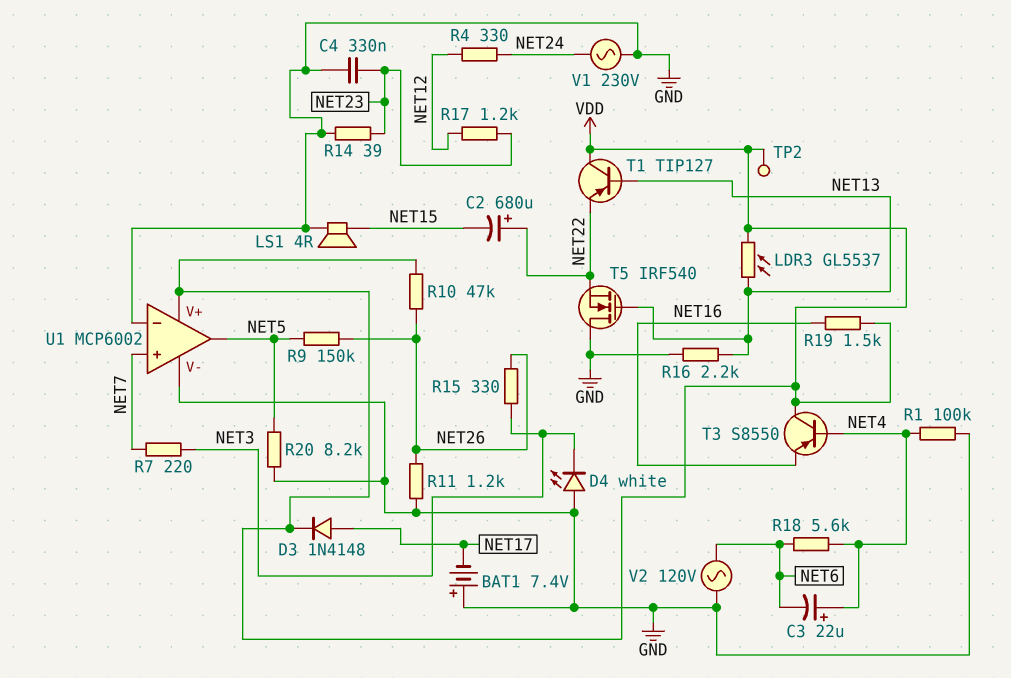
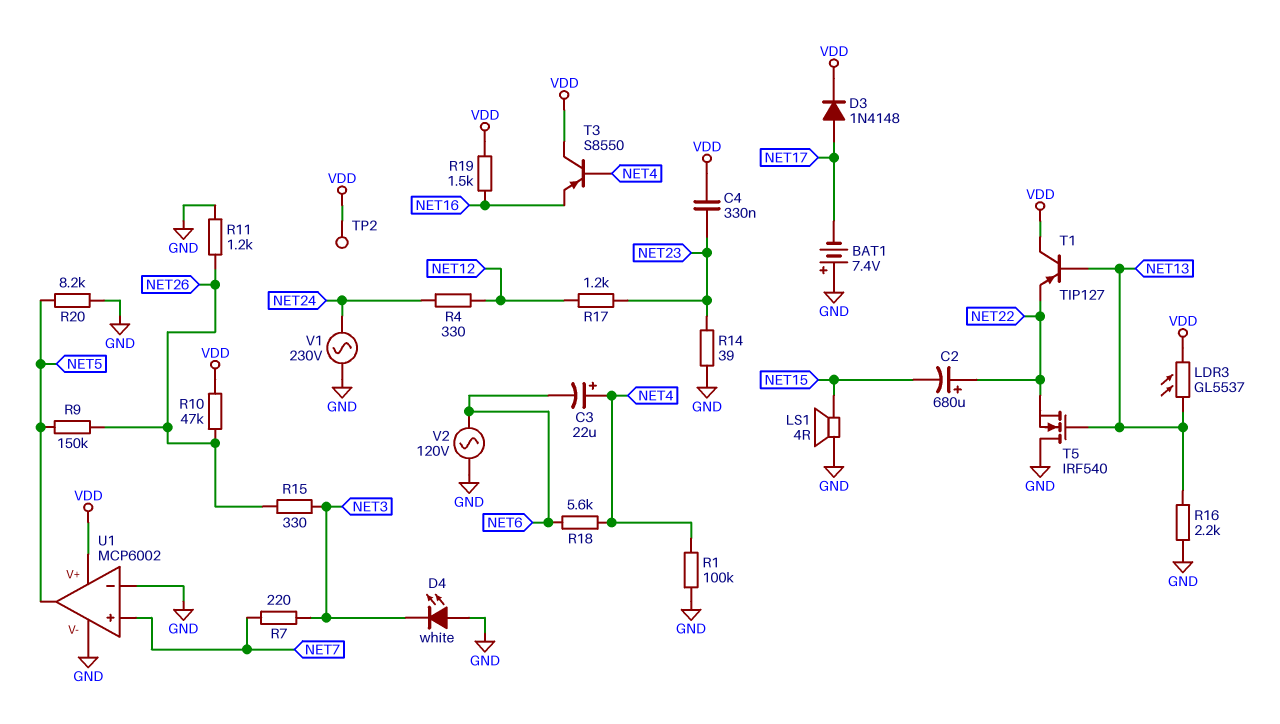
C4: 330nF (GND, NET23) -> 330nF (NET23, VDD)

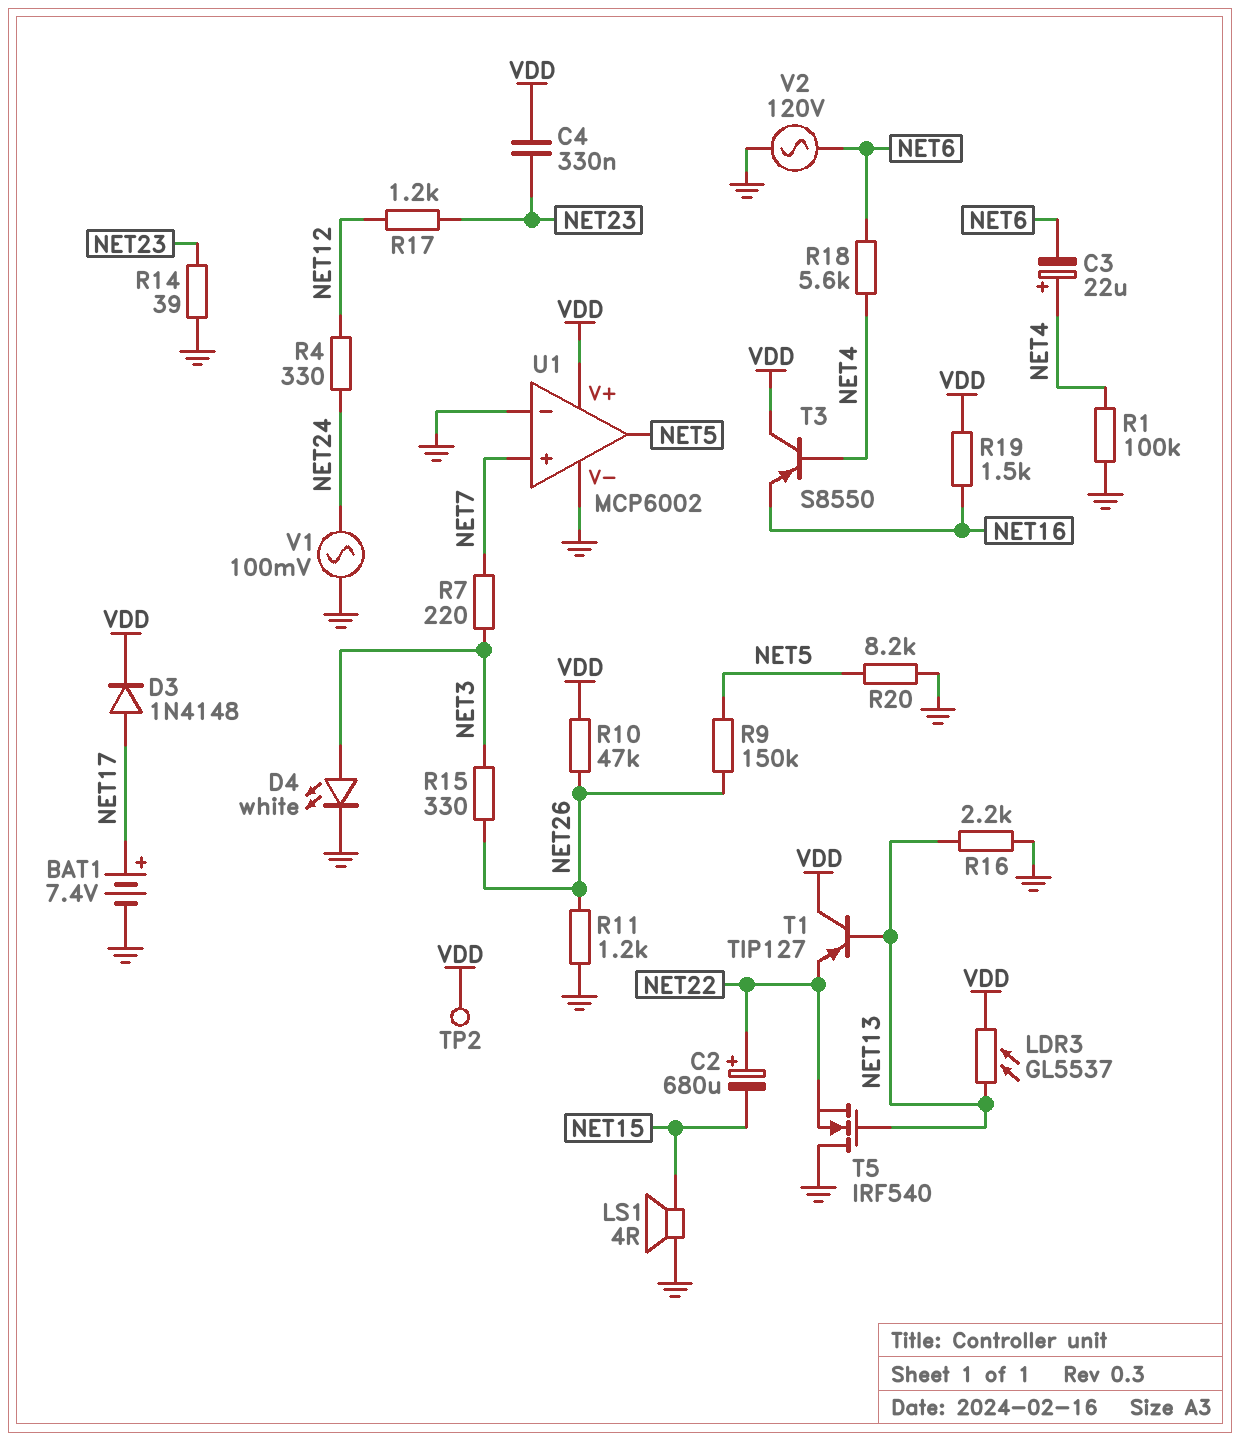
BAT1: 7.4V (plus GND, minus NET17) -> 7.4V (plus NET17, minus GND)
D4: LED white (A GND, K NET3) -> LED white (A NET3, K GND)
V1: AC 230V (GND, NET24) -> AC 100mV (GND, NET24)

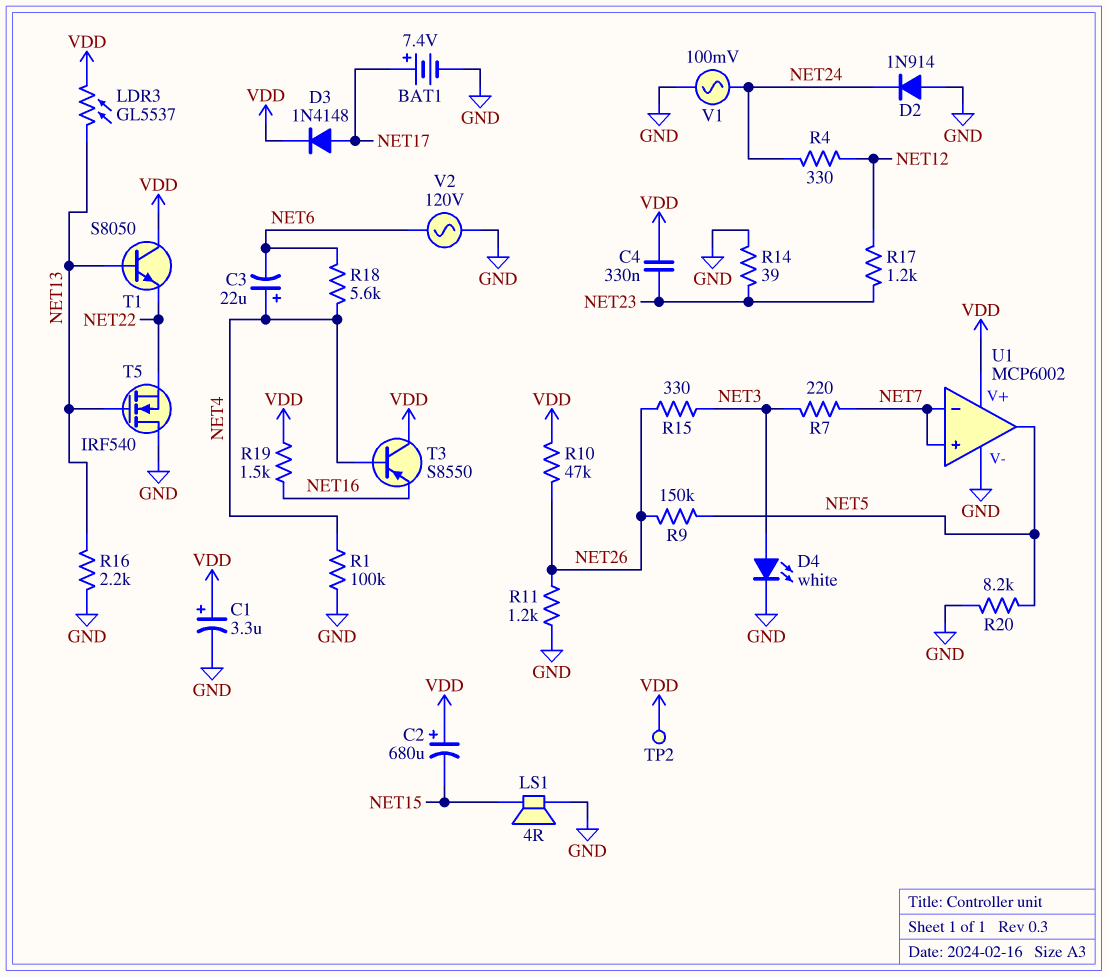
C1: none -> 3.3uF (plus VDD, minus GND)
C2: 680uF (plus NET22, minus NET15) -> 680uF (plus VDD, minus NET15)
D2: none -> diode 1N914 (A GND, K NET24)
T1: PNP TIP127 (B NET13, C VDD, E NET22) -> NPN S8050 (B NET13, C VDD, E NET22)
U1 pin in-: GND -> NET7

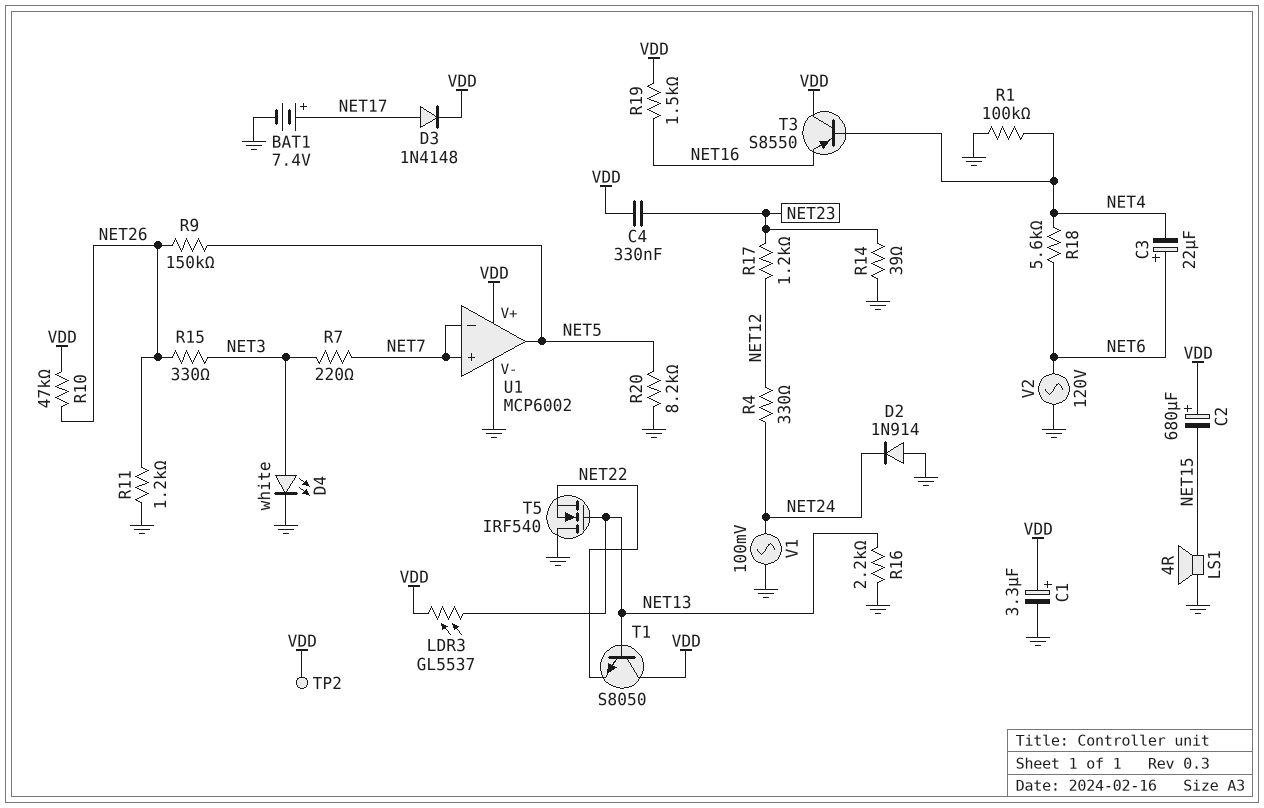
C3: 22uF (plus NET4, minus NET6) -> 22uF (plus NET6, minus NET4)

